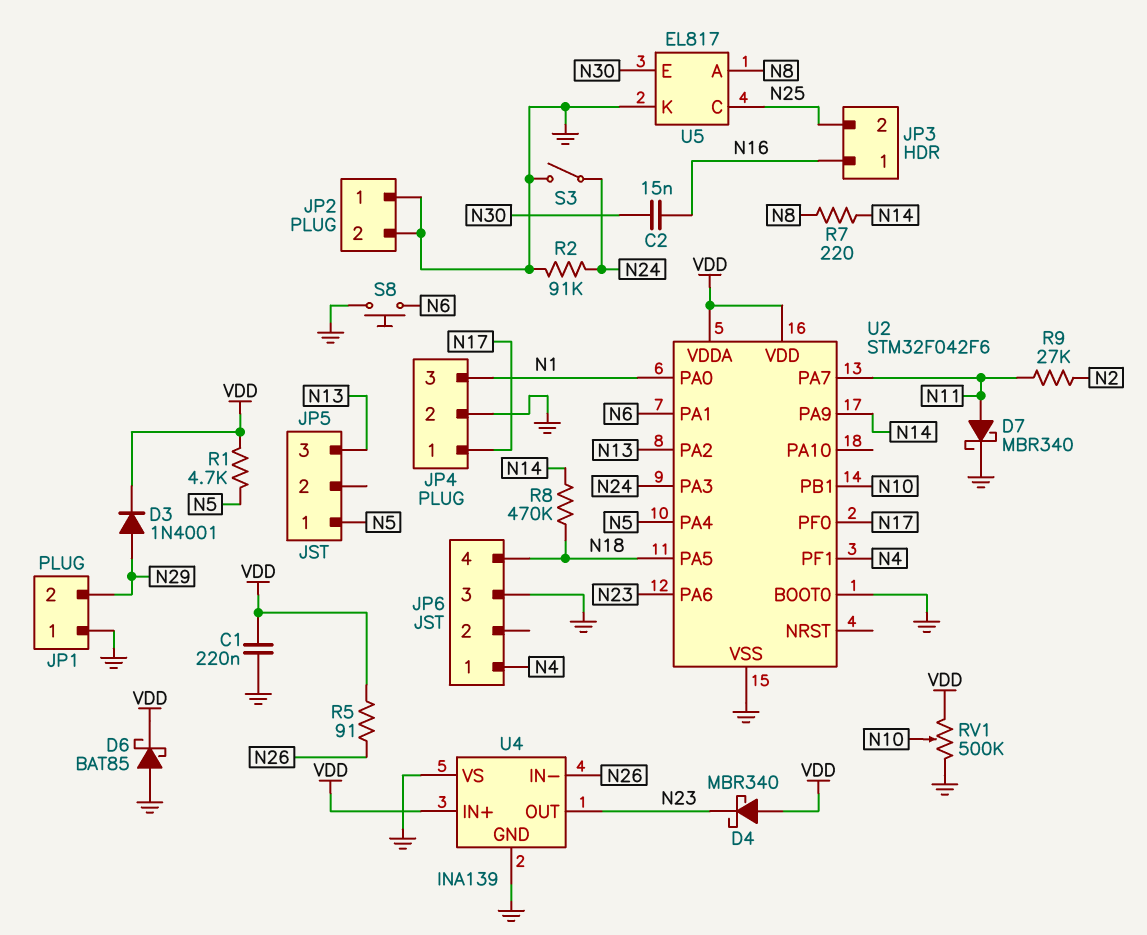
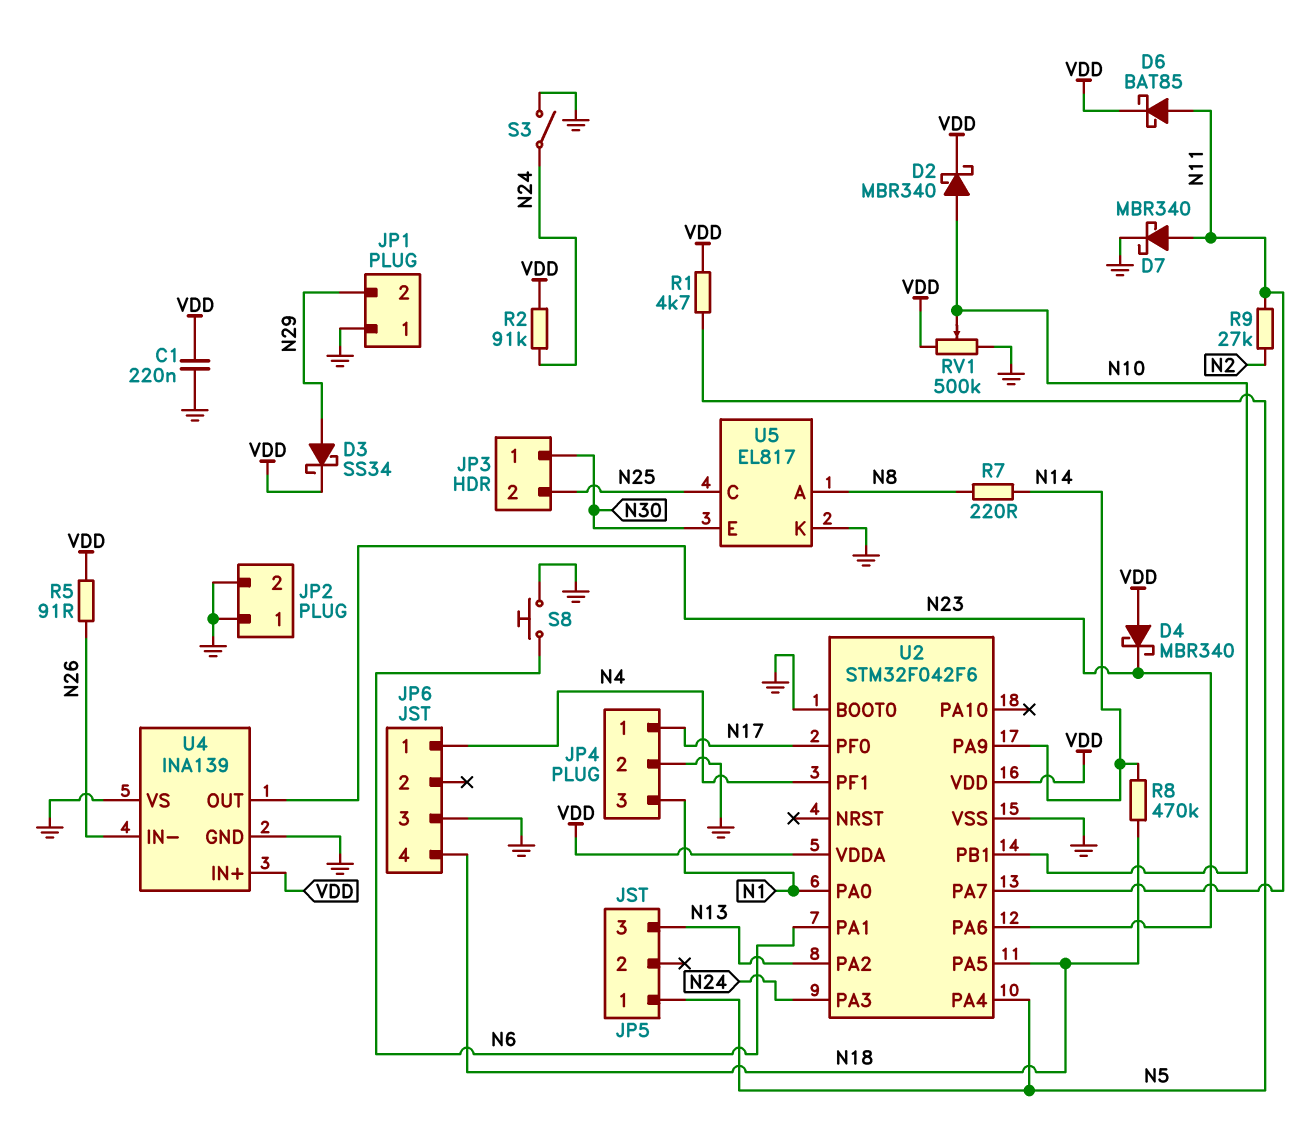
C2: 15nF (N16, N30) -> none
D2: none -> schottky MBR340 (A N10, K VDD)
D3: diode 1N4001 (A N29, K VDD) -> schottky SS34 (A N29, K VDD)
D6: schottky BAT85 (A GND, K VDD) -> schottky BAT85 (A N11, K VDD)
JP3 pin 1: N16 -> N30
R2: 91k (GND, N24) -> 91k (N24, VDD)

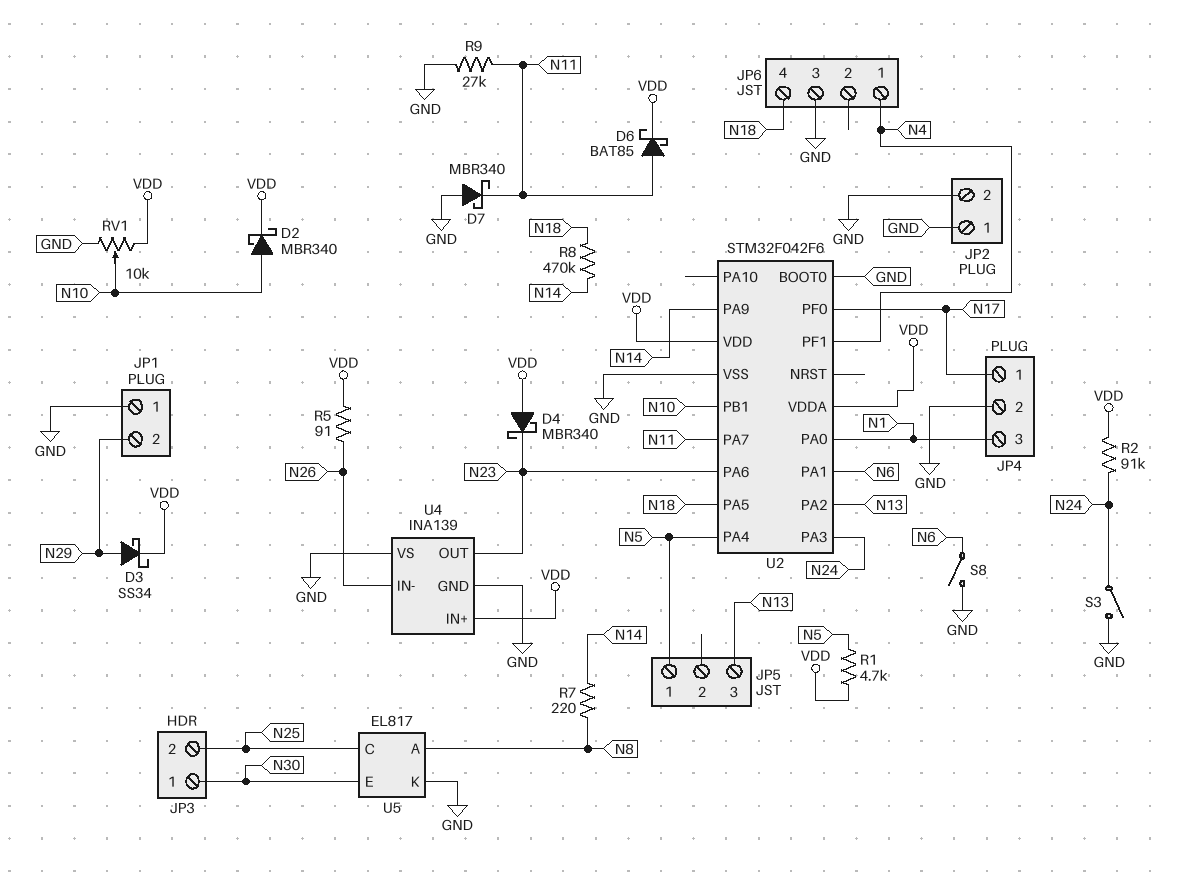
C1: 220nF (GND, VDD) -> none
D7: schottky MBR340 (A N11, K GND) -> schottky MBR340 (A GND, K N11)
R9: 27k (N2, N11) -> 27k (GND, N11)
RV1: 500k (GND, VDD, wiper N10) -> 10k (GND, VDD, wiper N10)
S8: button (GND, N6) -> switch (GND, N6)

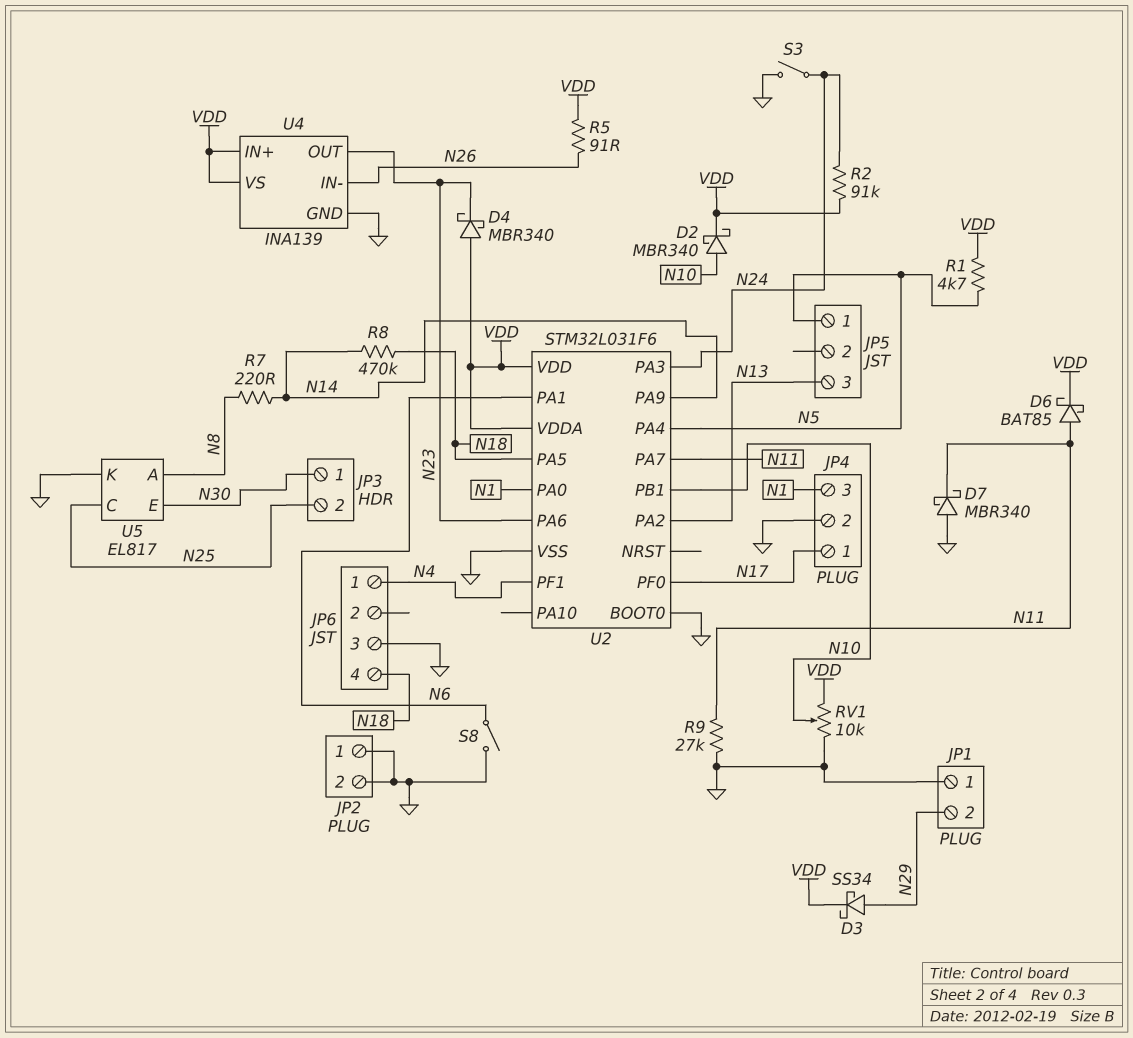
U2: STM32F042F6 -> STM32L031F6
U4 pin VS: GND -> VDD

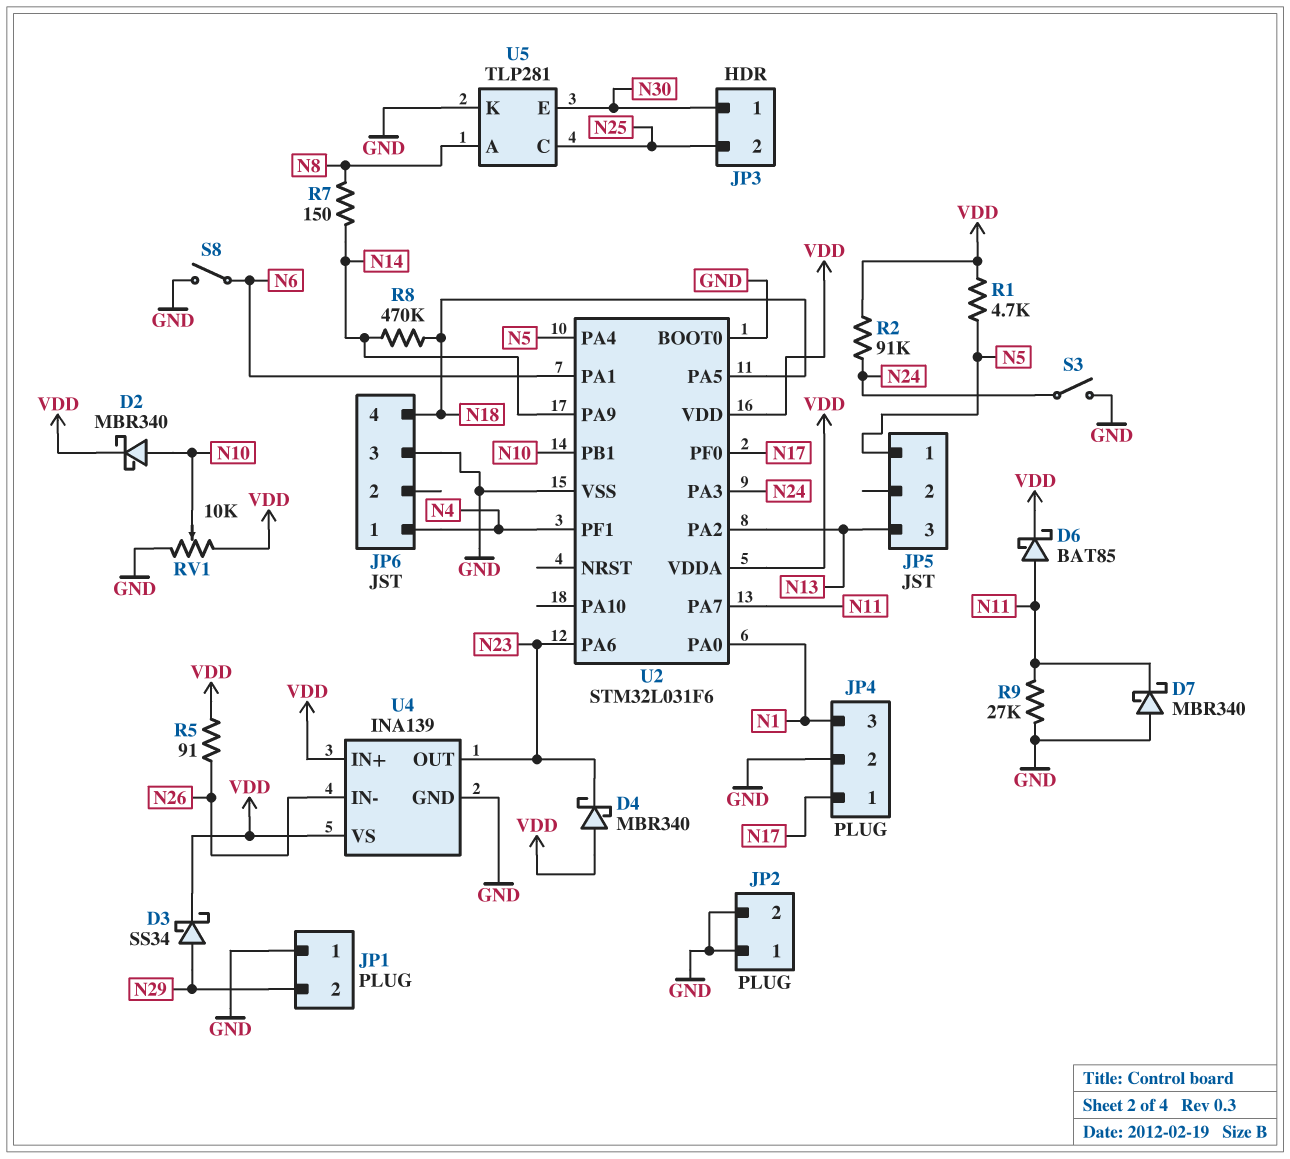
R7: 220 (N8, N14) -> 150 (N8, N14)
U5: EL817 -> TLP281

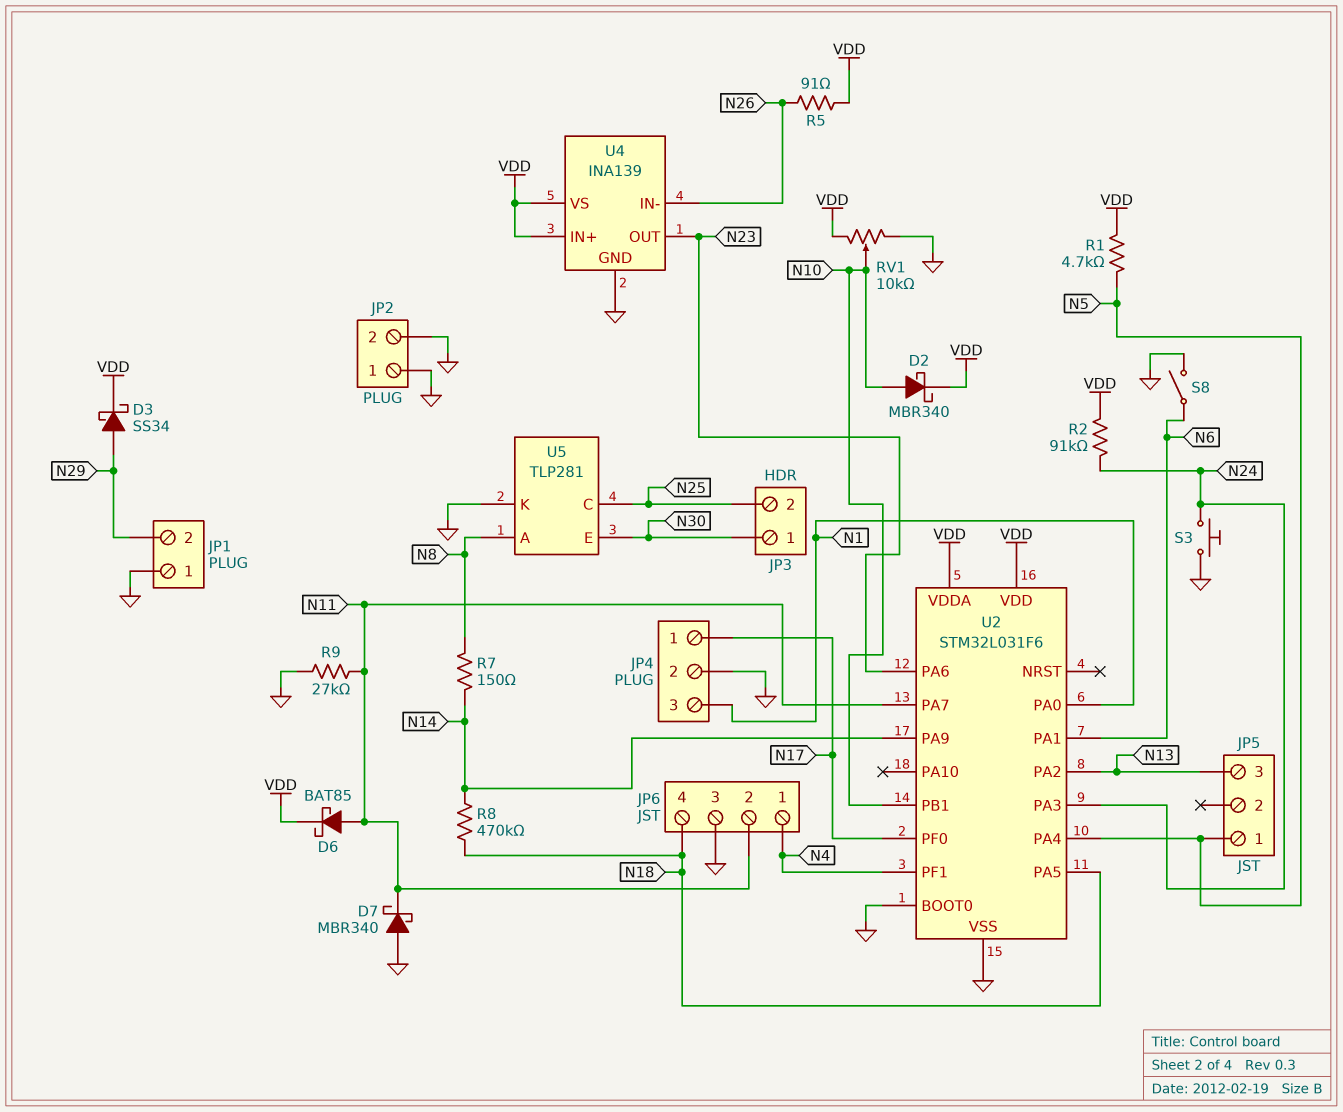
D4: schottky MBR340 (A VDD, K N23) -> none
JP6 pin 2: none -> N11
S3: switch (GND, N24) -> button (GND, N24)

